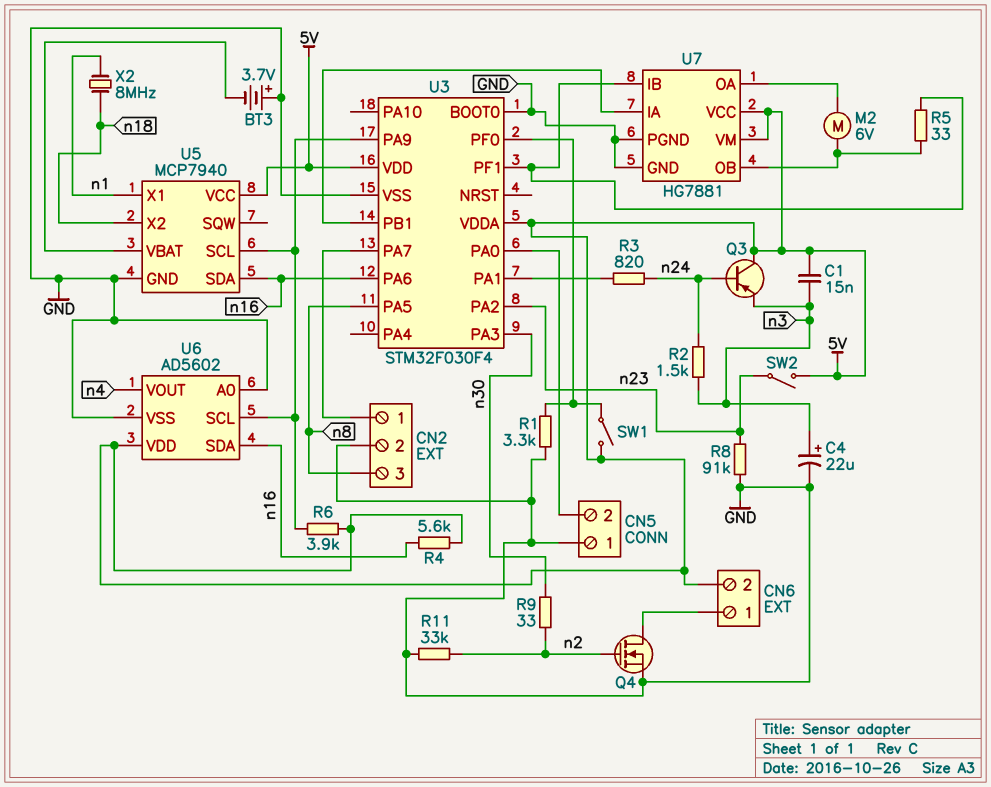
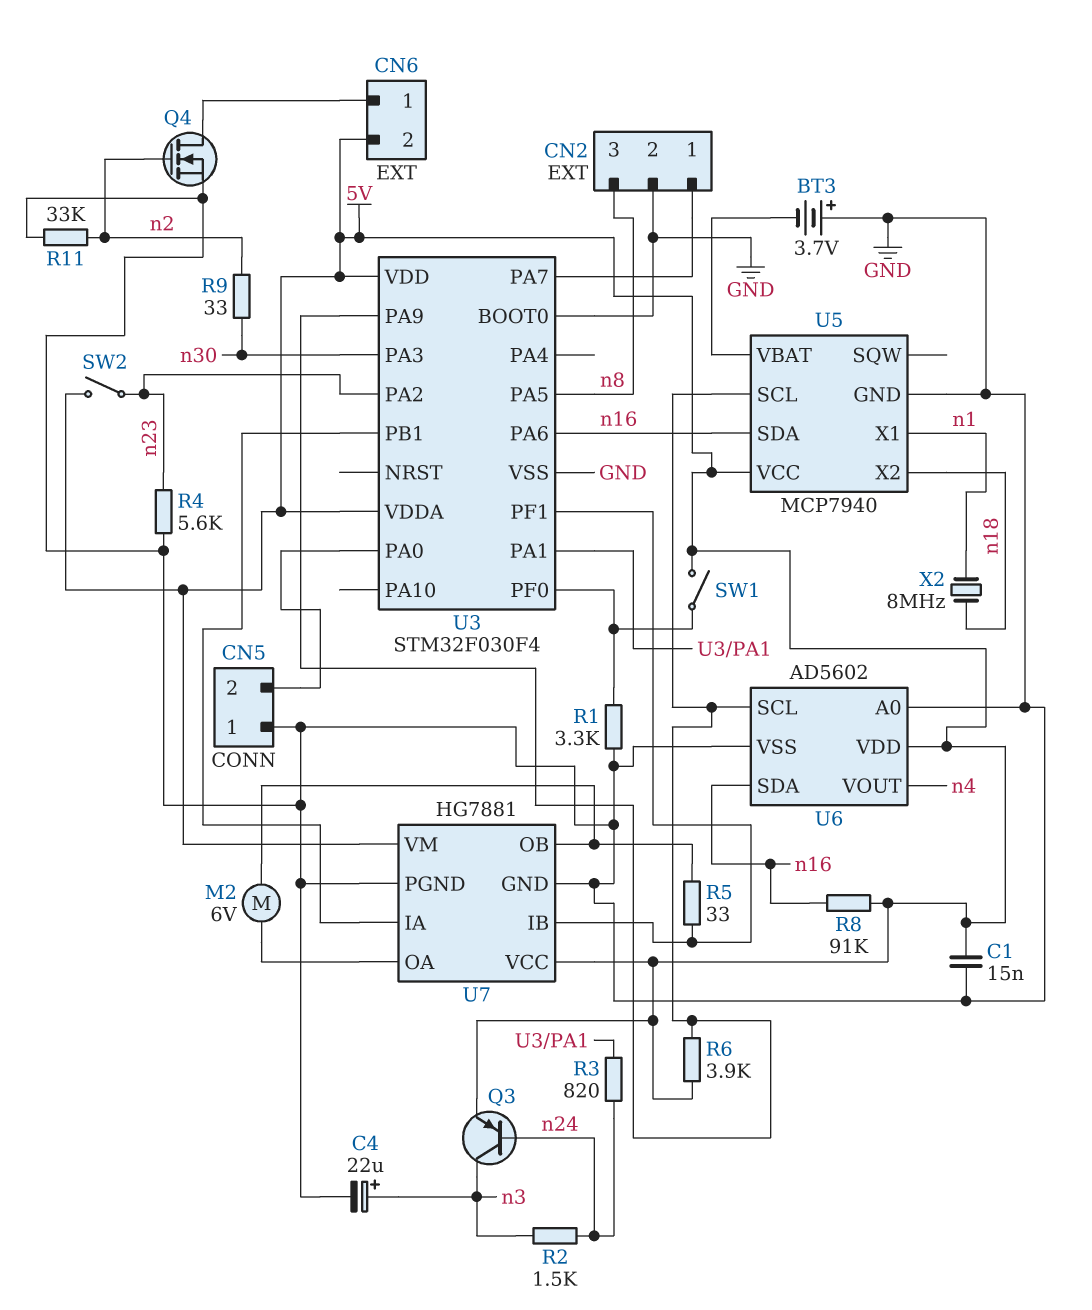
C1: 15nF (5V, n3) -> 15nF (5V, GND)
Q3: PNP (B n24, C 5V, E n3) -> PNP (B n24, C n3, E 5V)
R4: 5.6k (5V, n16) -> 5.6k (GND, n23)
R8: 91k (GND, n23) -> 91k (5V, n16)

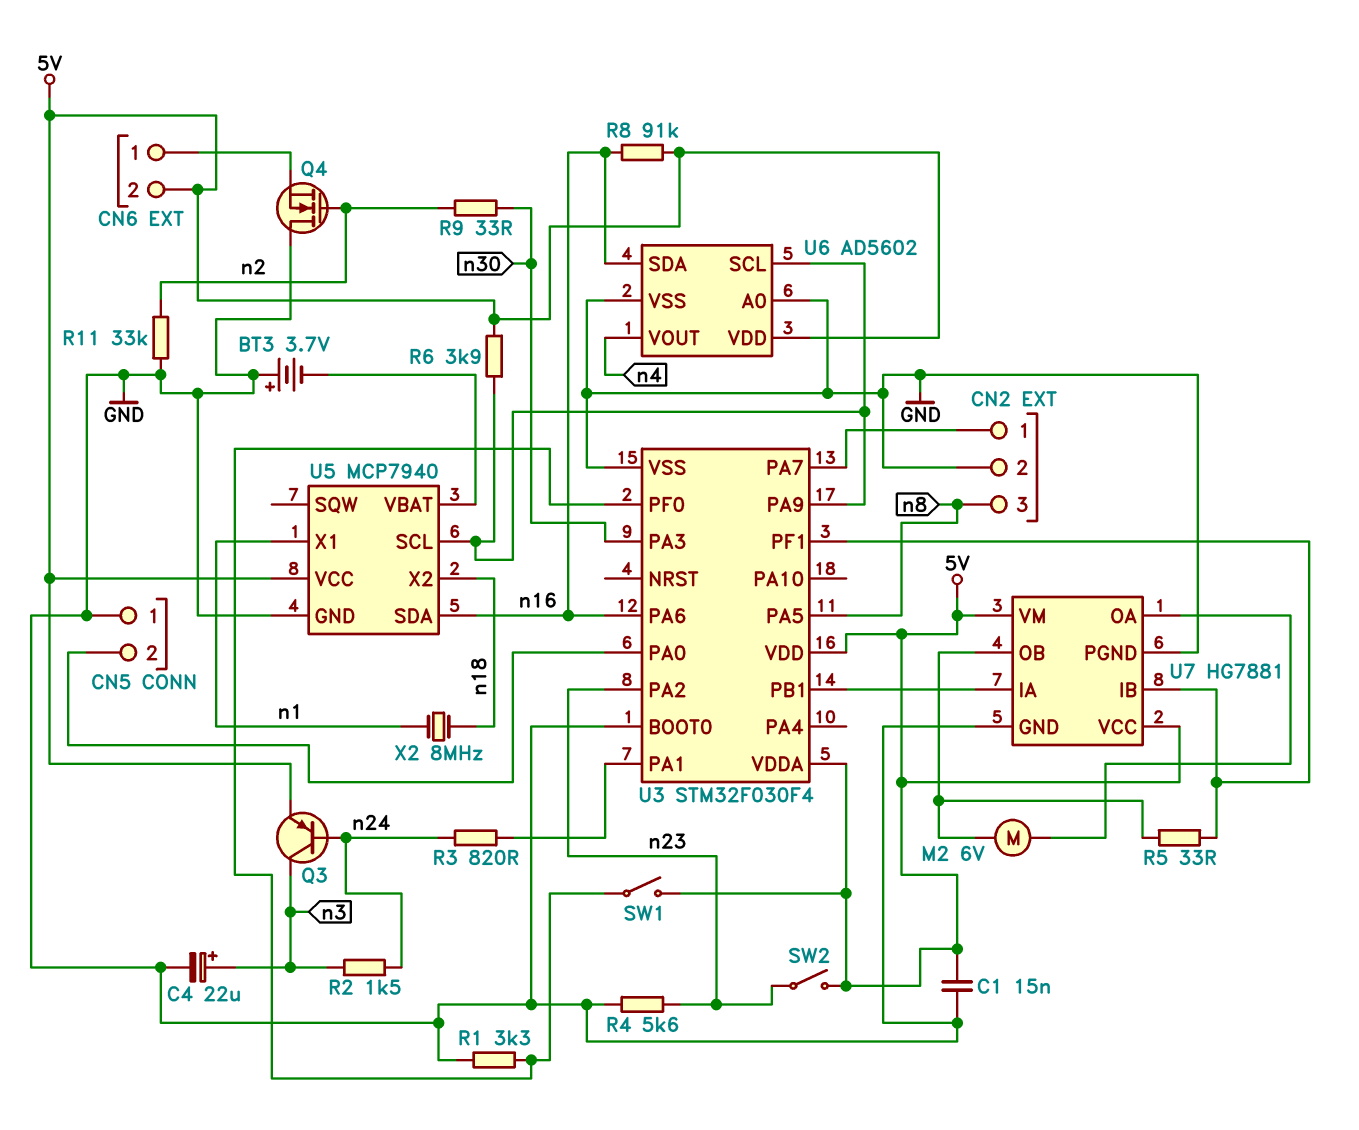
Q4: NMOS (G n2, D CN6/1, S GND) -> NMOS (G n2, D GND, S CN6/1)

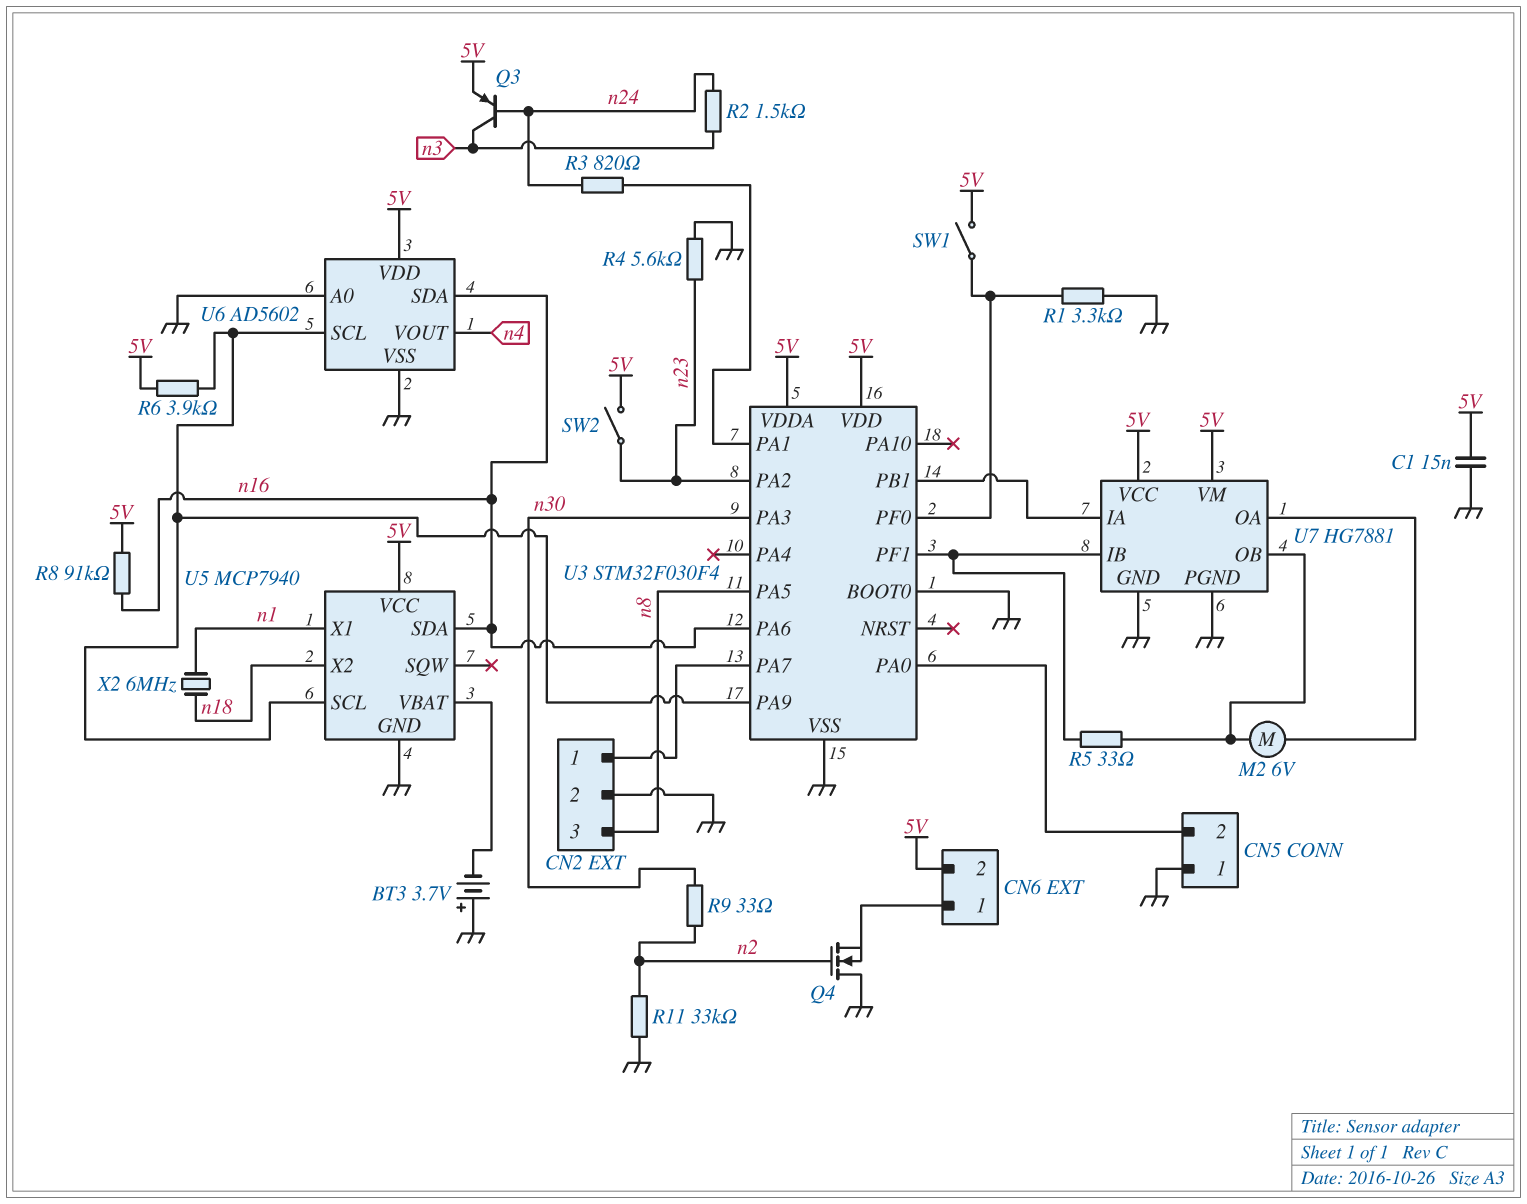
C4: 22uF (plus n3, minus GND) -> none
X2: 8MHz (n1, n18) -> 6MHz (n1, n18)

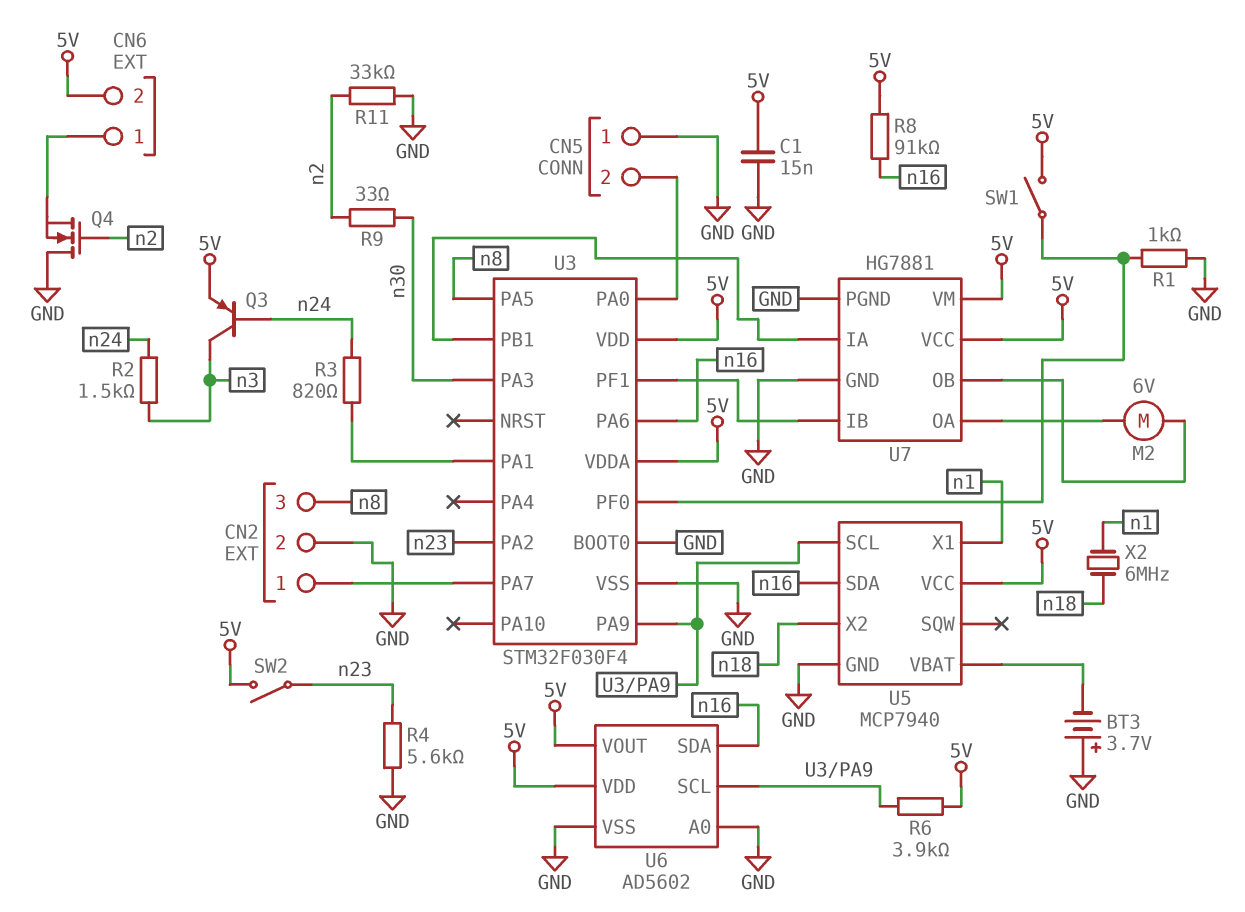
R1: 3.3k (GND, U3/PF0) -> 1k (GND, U3/PF0)
R5: 33 (U3/PF1, U7/OB) -> none
U6 pin VOUT: n4 -> 5V

